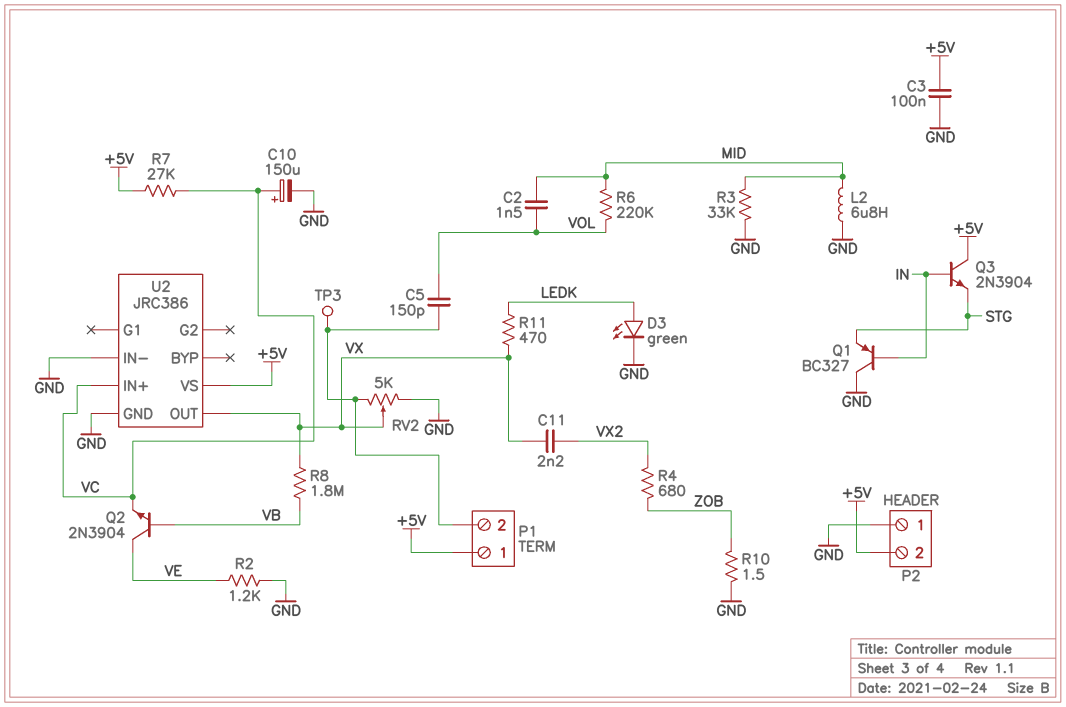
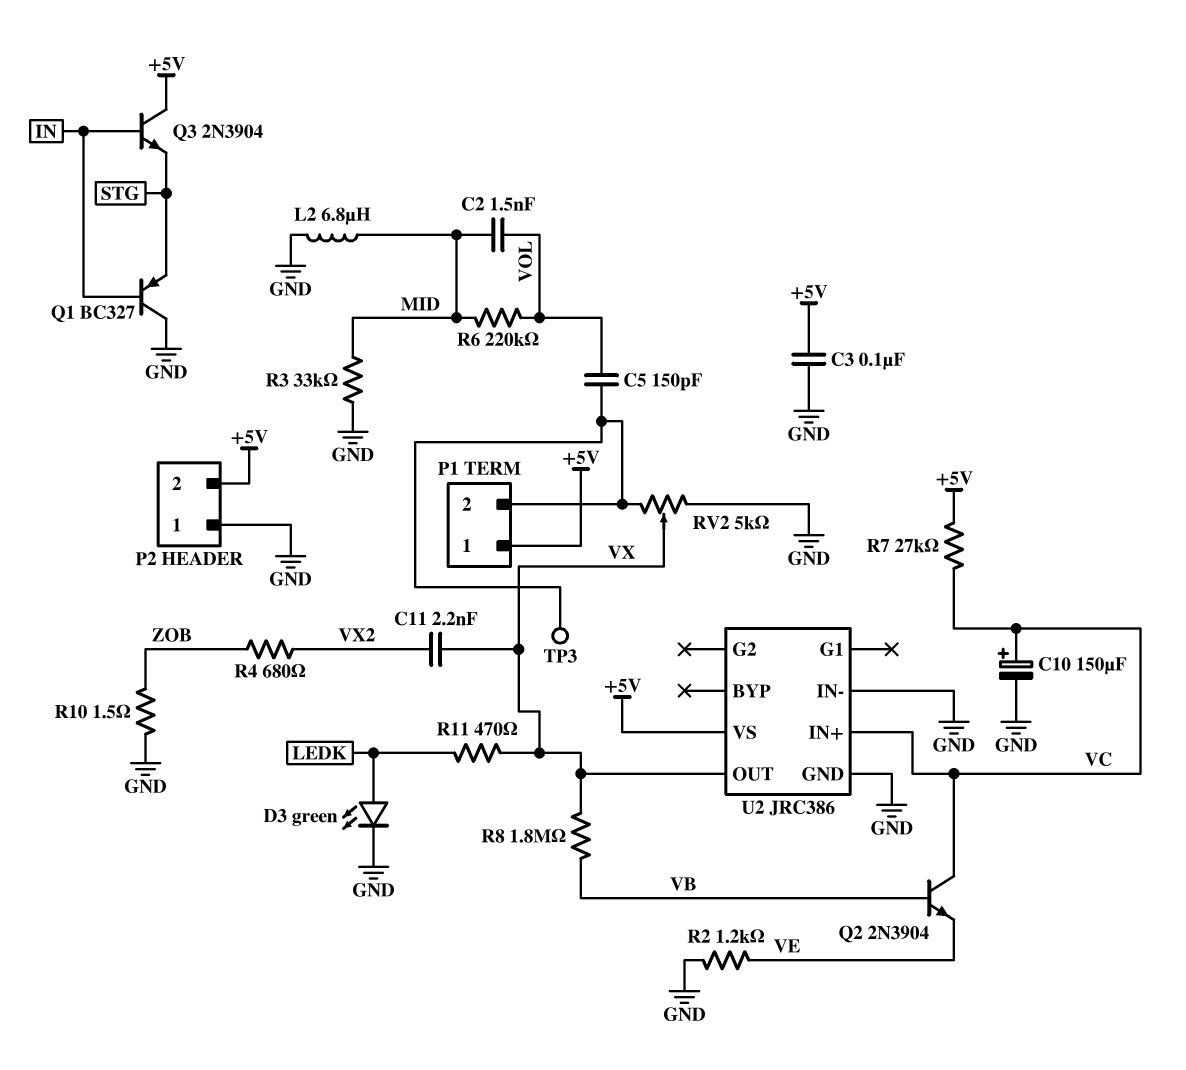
Q2: NPN 2N3904 (B VB, C VE, E VC) -> NPN 2N3904 (B VB, C VC, E VE)

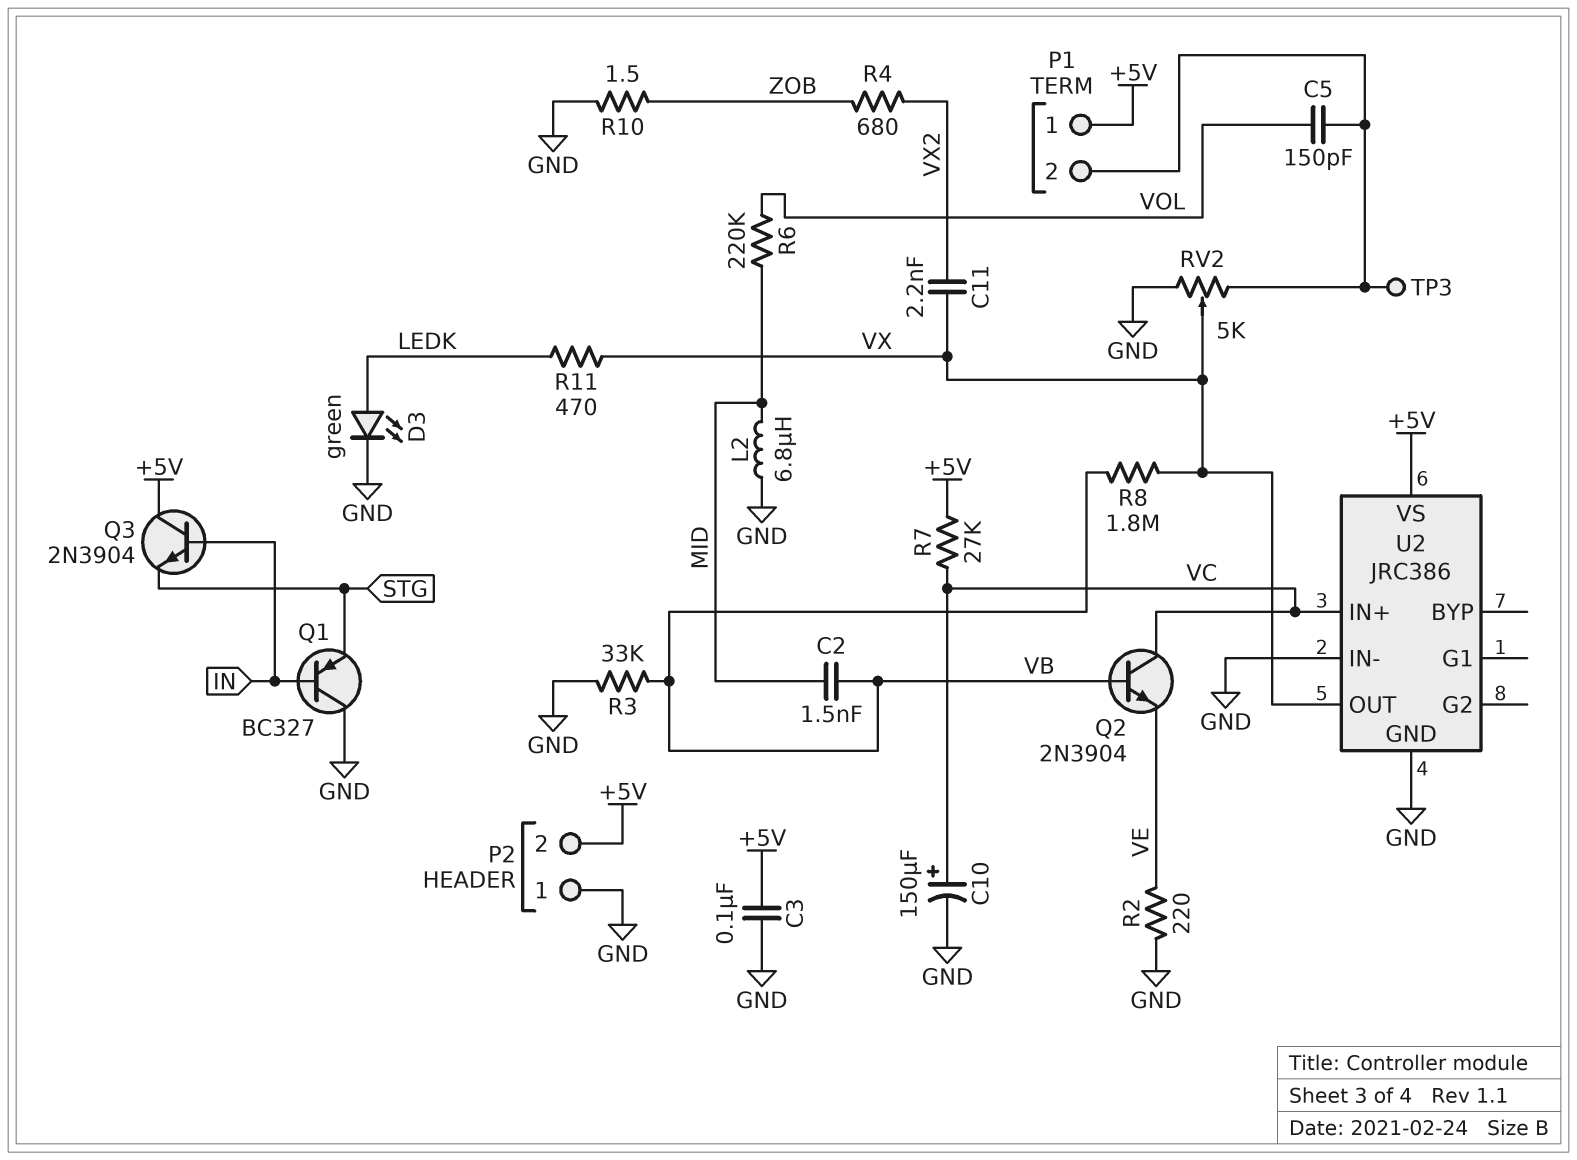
C2: 1.5nF (MID, VOL) -> 1.5nF (MID, VB)
R2: 1.2k (GND, VE) -> 220 (GND, VE)
R3: 33k (GND, MID) -> 33k (GND, VB)

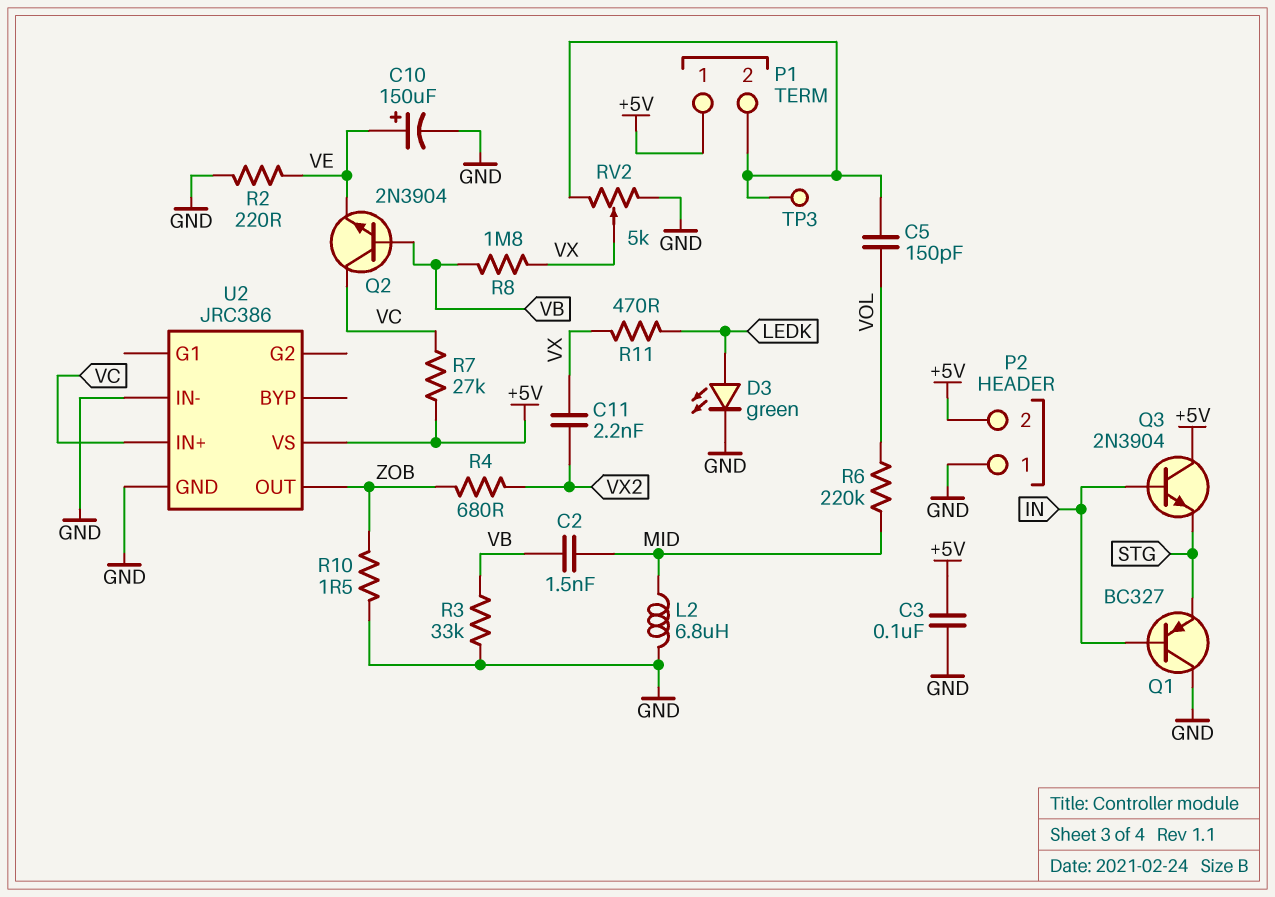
C10: 150uF (plus VC, minus GND) -> 150uF (plus VE, minus GND)
U2 pin OUT: VX -> ZOB

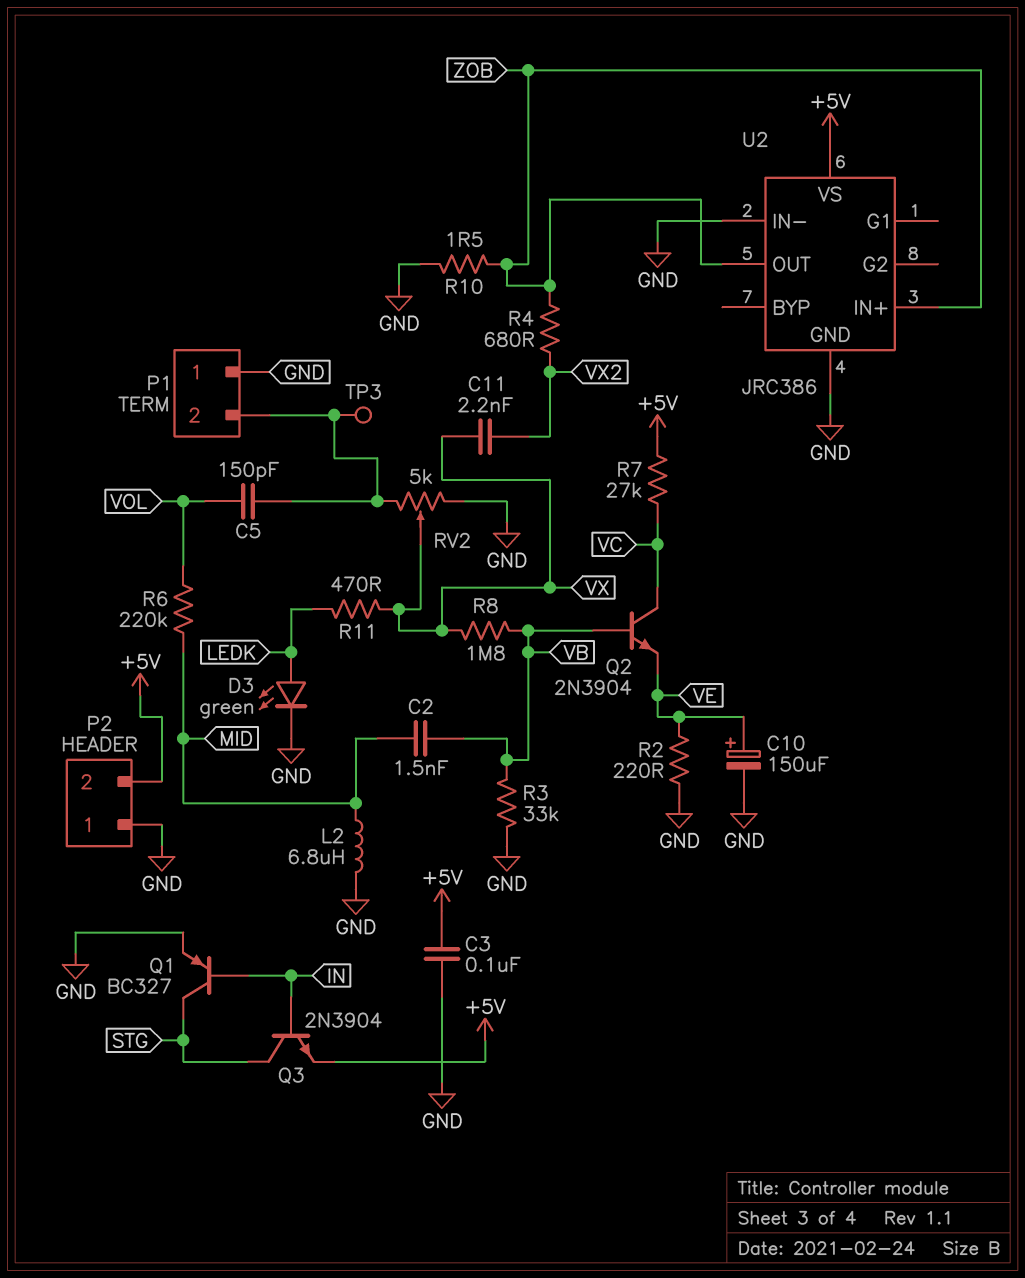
P1 pin 1: +5V -> GND
Q1: PNP BC327 (B IN, C GND, E STG) -> PNP BC327 (B IN, C STG, E GND)
Q3: NPN 2N3904 (B IN, C +5V, E STG) -> NPN 2N3904 (B IN, C STG, E +5V)
U2 pin IN+: VC -> ZOB

